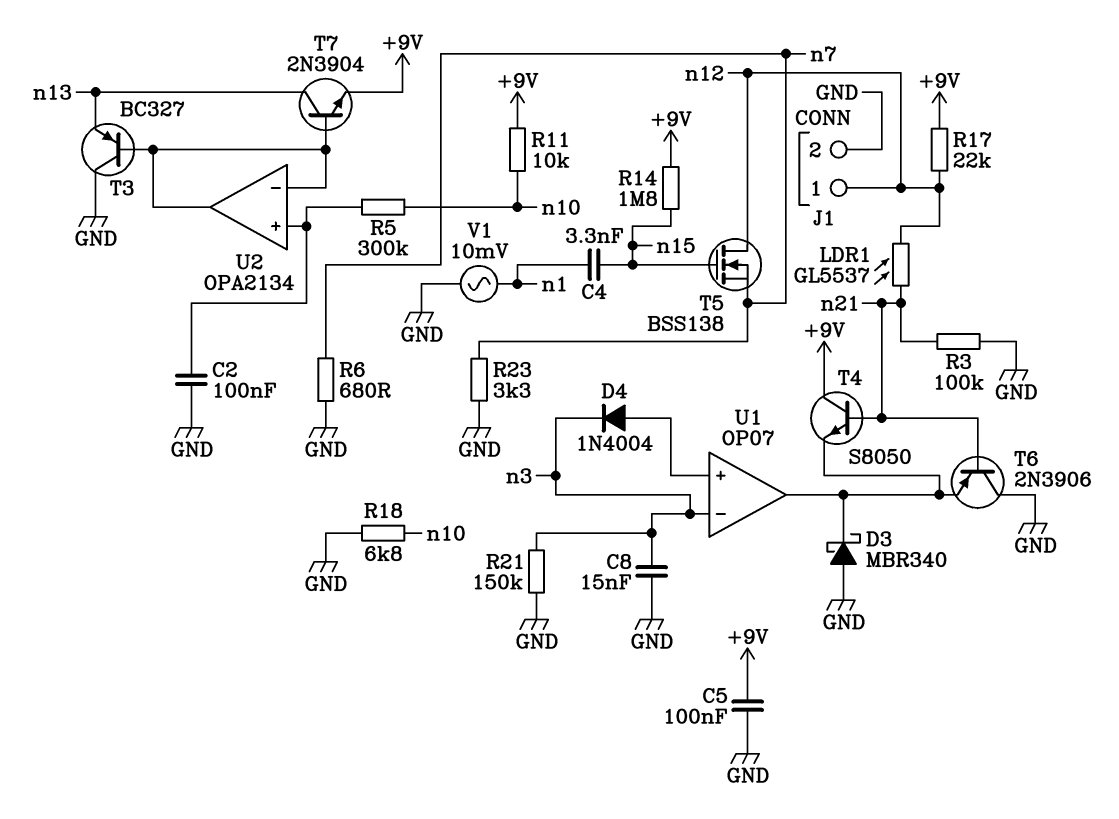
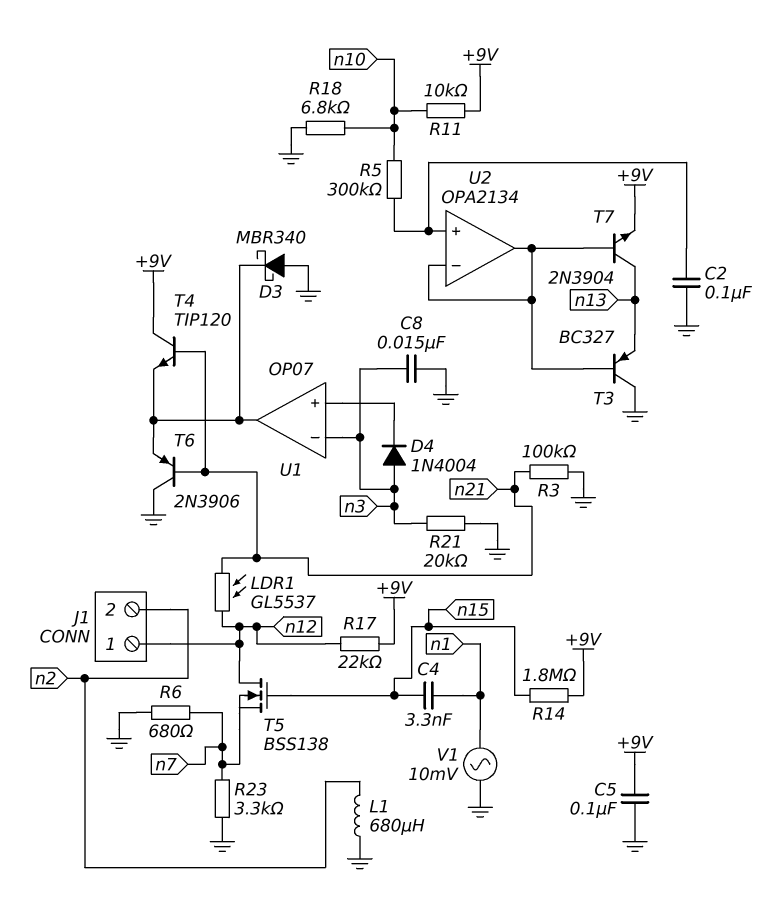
D4: diode 1N4004 (A U1/in+, K n3) -> diode 1N4004 (A n3, K U1/in+)
J1 pin 2: GND -> n2
L1: none -> 680uH (GND, n2)
R21: 150k (GND, n3) -> 20k (GND, n3)
T4: NPN S8050 (B n21, C +9V, E U1/out) -> NPN TIP120 (B n21, C +9V, E U1/out)

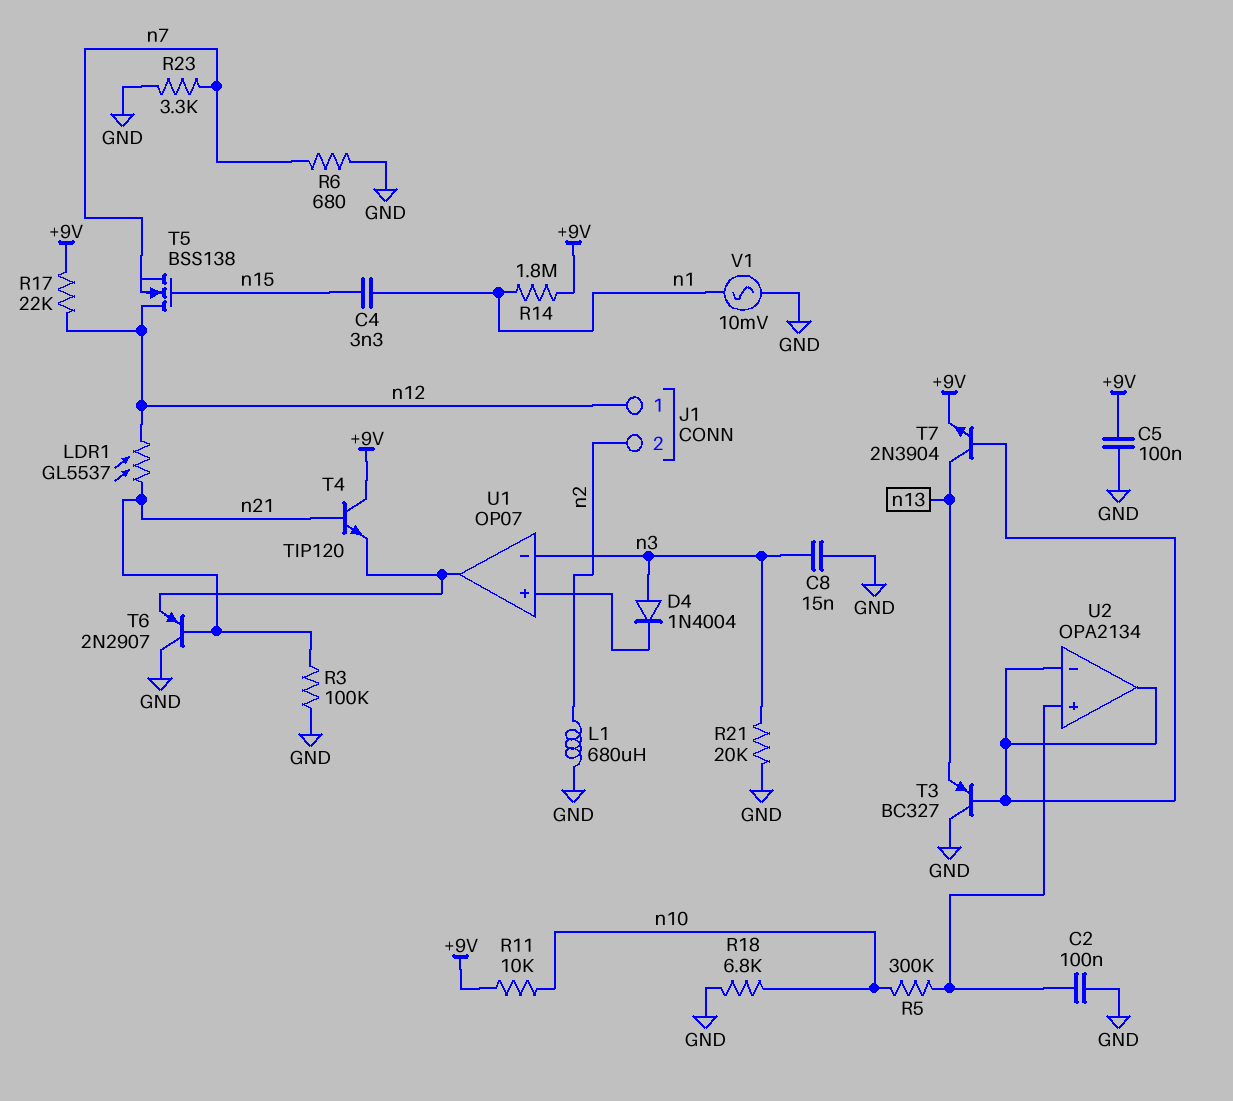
D3: schottky MBR340 (A GND, K U1/out) -> none
R14: 1.8M (+9V, n15) -> 1.8M (+9V, n1)
T6: PNP 2N3906 (B n21, C GND, E U1/out) -> PNP 2N2907 (B n21, C GND, E U1/out)

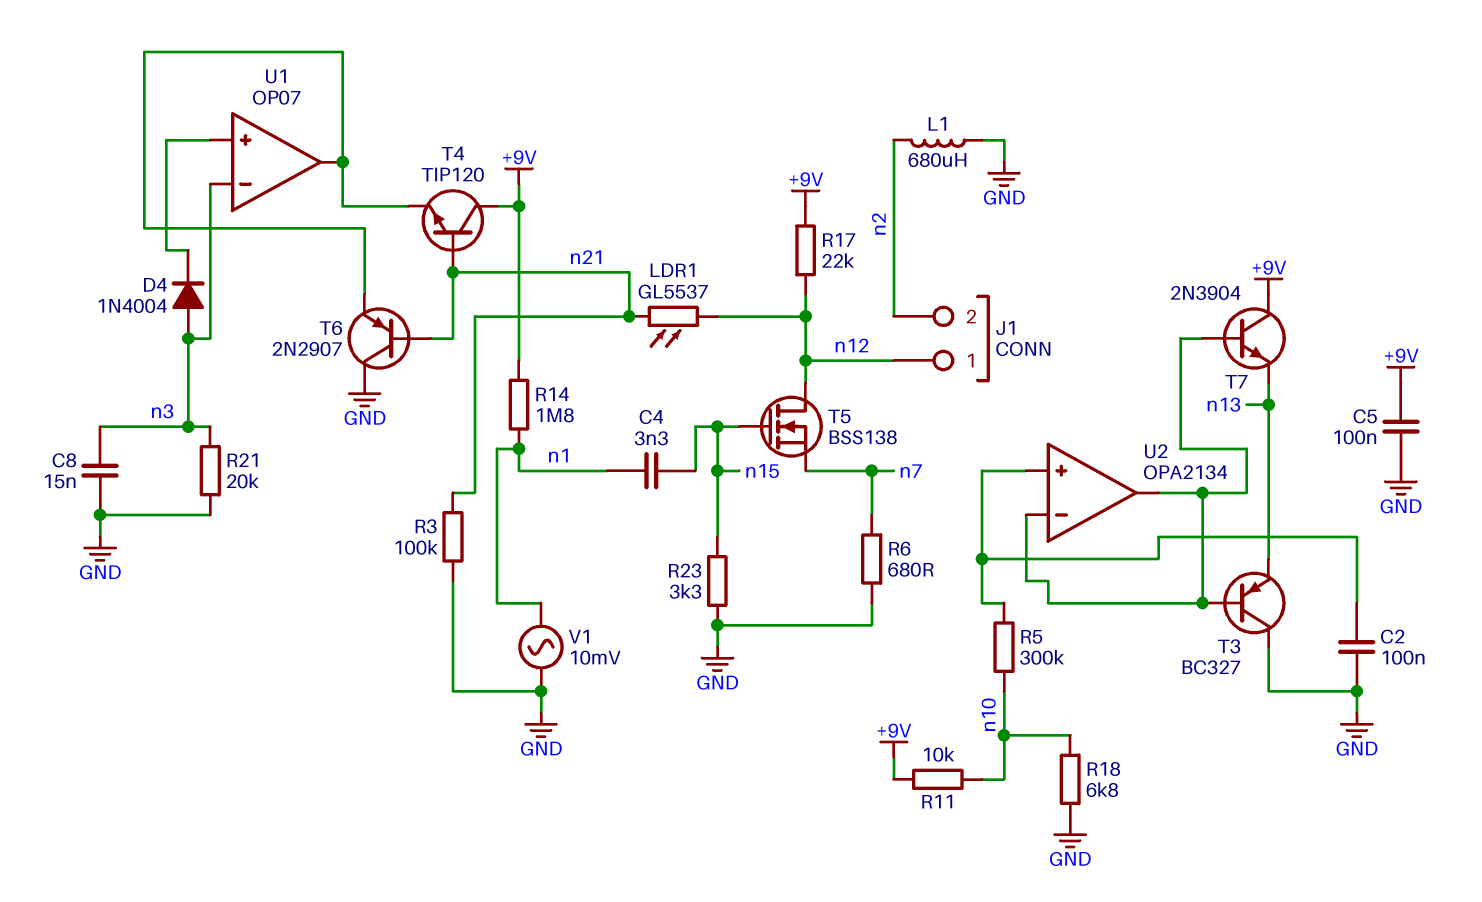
R23: 3.3k (GND, n7) -> 3.3k (GND, n15)
T7: NPN 2N3904 (B U2/in-, C n13, E +9V) -> NPN 2N3904 (B U2/in-, C +9V, E n13)

